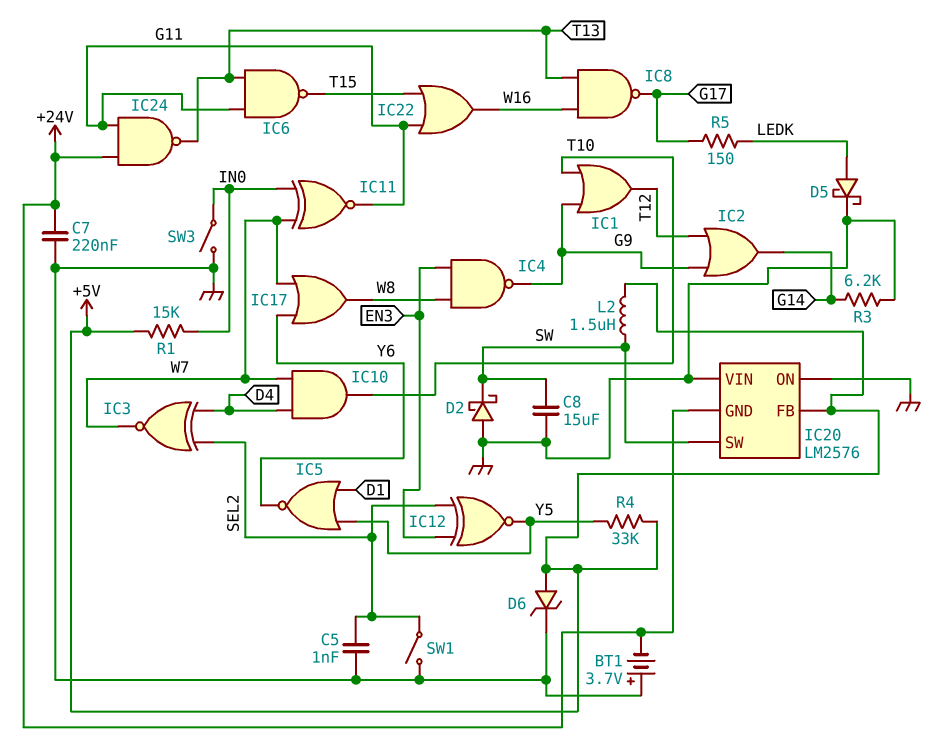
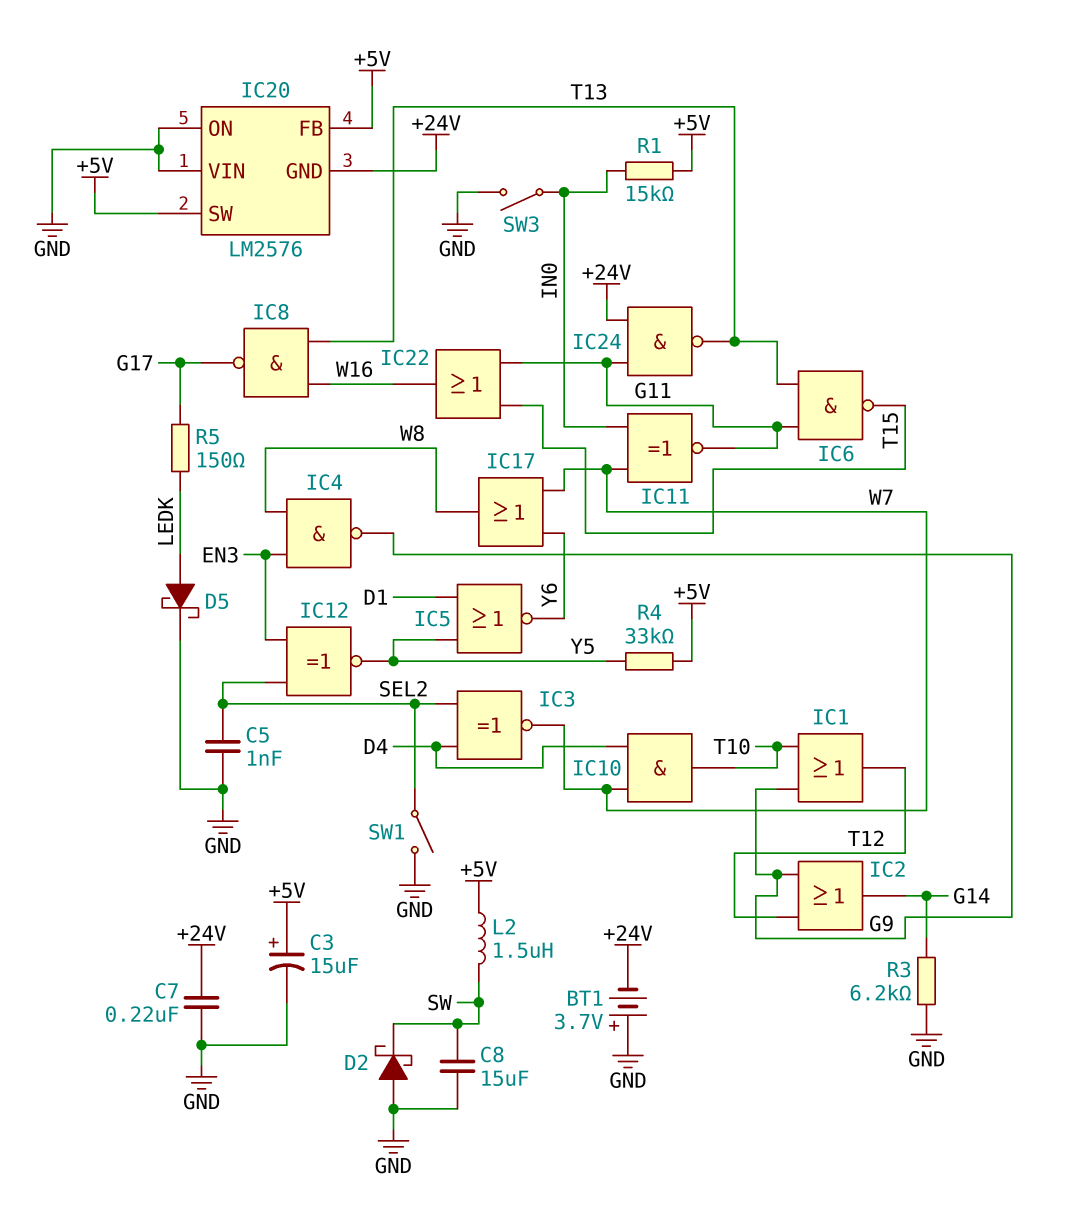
C3: none -> 15uF (plus +5V, minus GND)
D6: zener (A +5V, K GND) -> none
IC20 pin SW: SW -> +5V

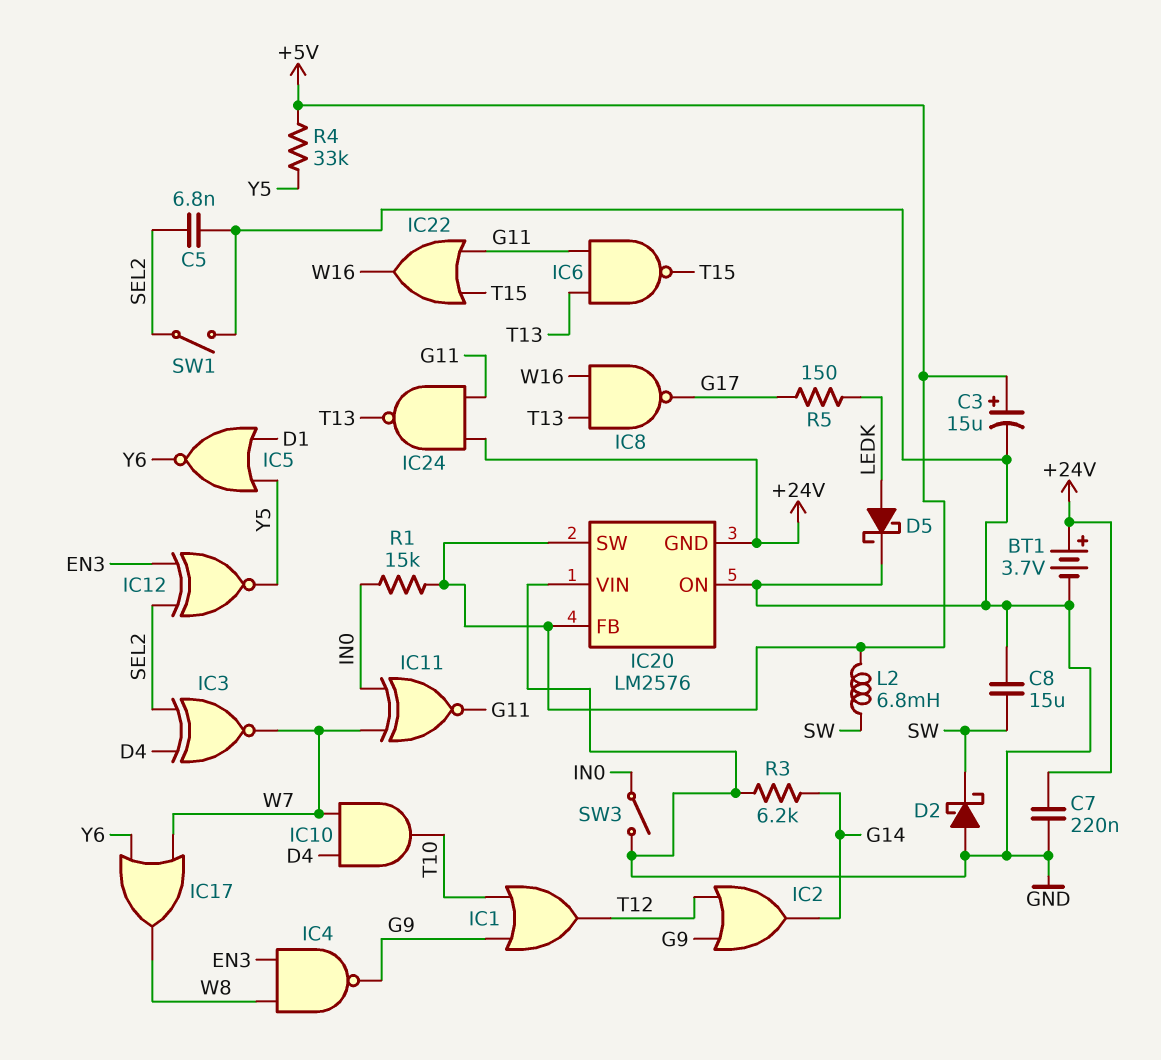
BT1: 3.7V (plus GND, minus +24V) -> 3.7V (plus +24V, minus GND)
C5: 1nF (GND, SEL2) -> 6.8nF (GND, SEL2)
L2: 1.5uH (+5V, SW) -> 6.8mH (+5V, SW)

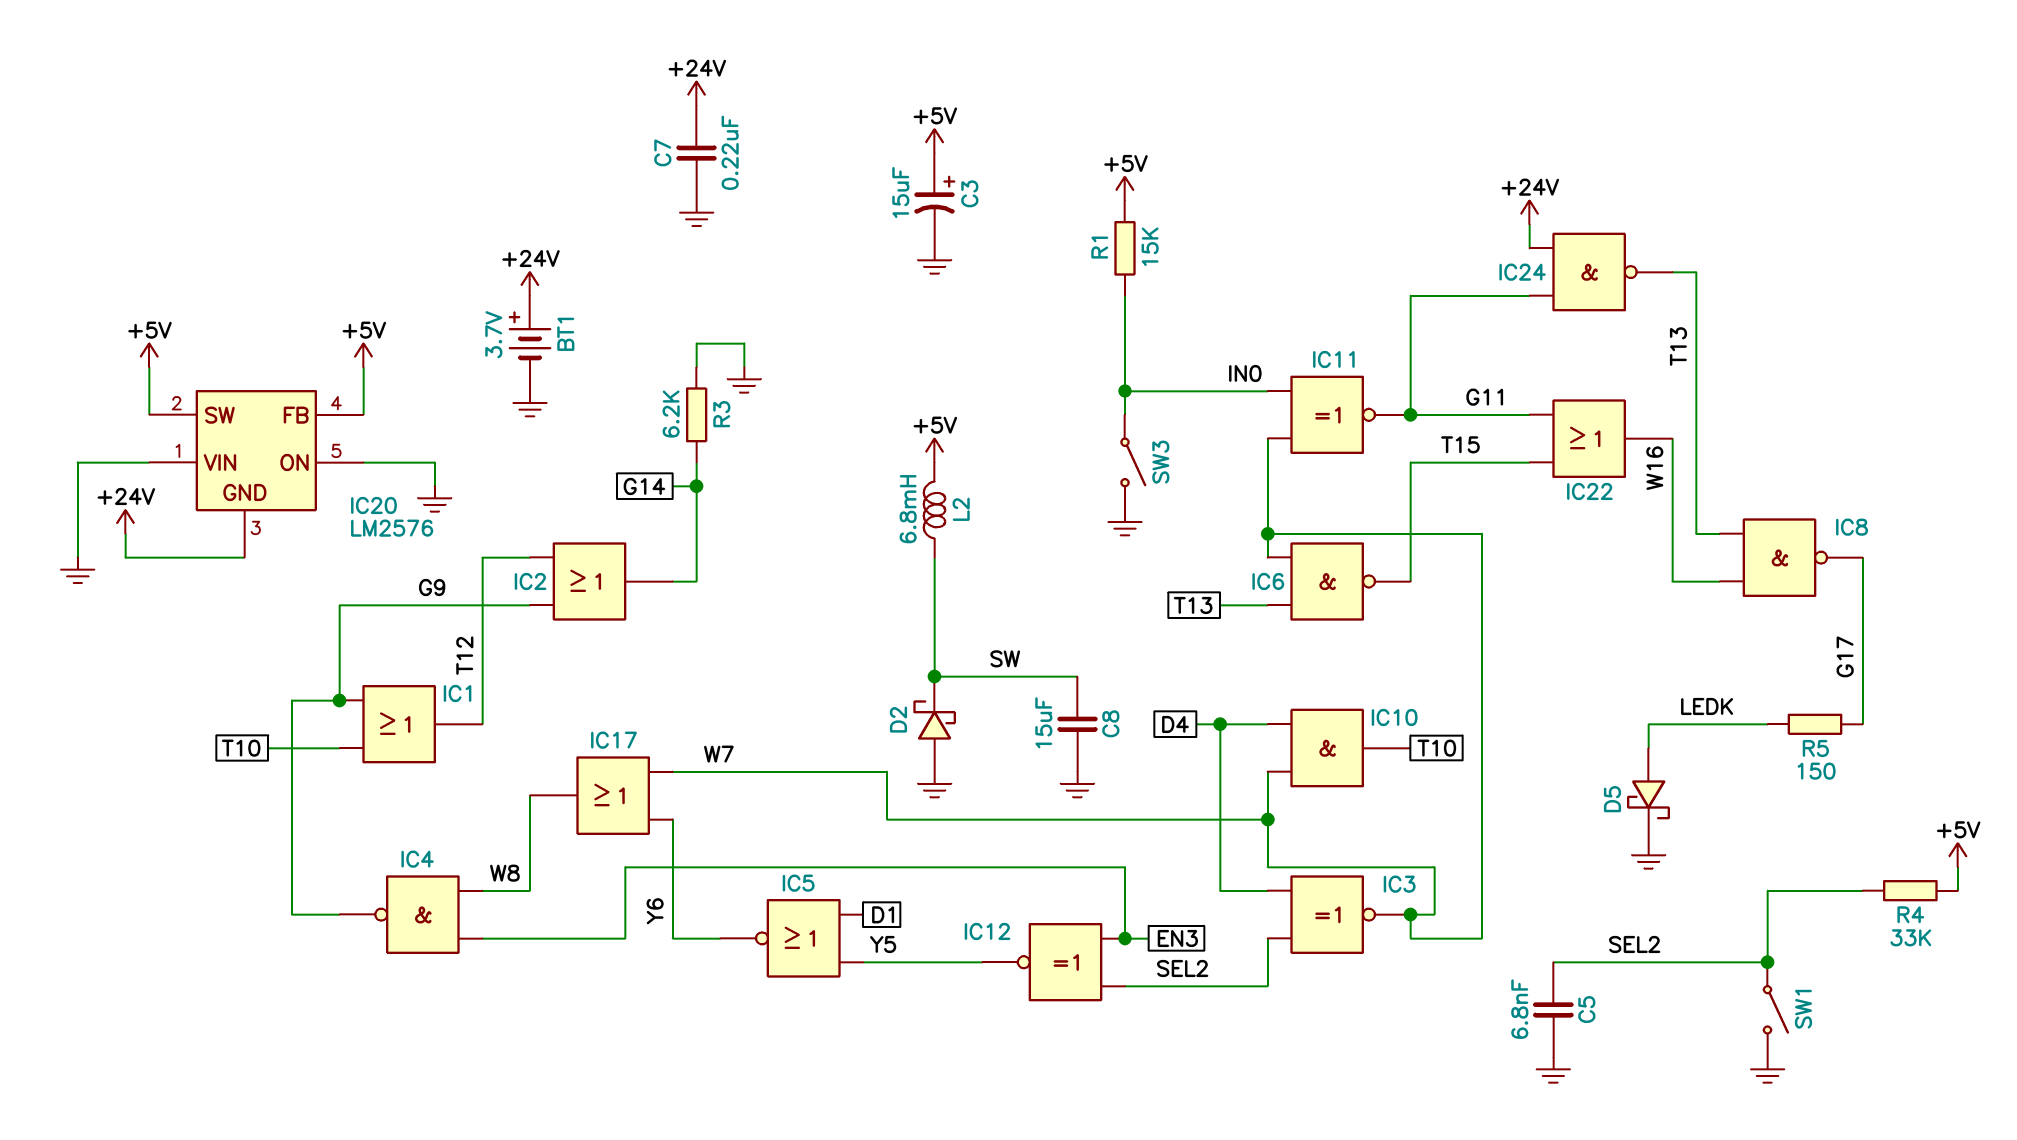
IC6: NAND (in G11, in T13, out T15) -> NAND (in T13, in W7, out T15)
R4: 33k (+5V, Y5) -> 33k (+5V, SEL2)

